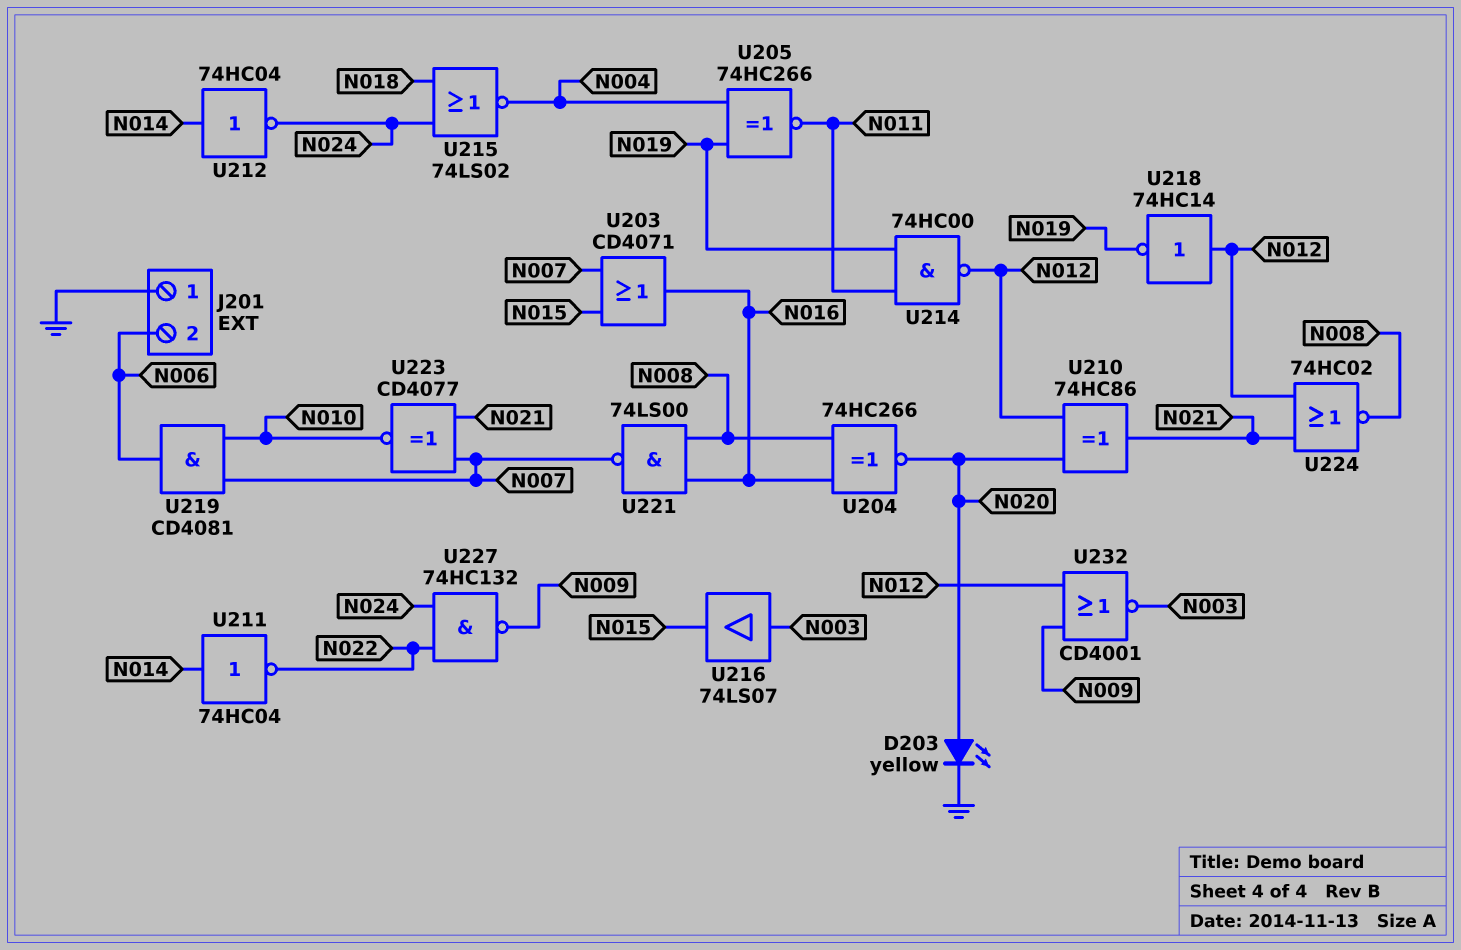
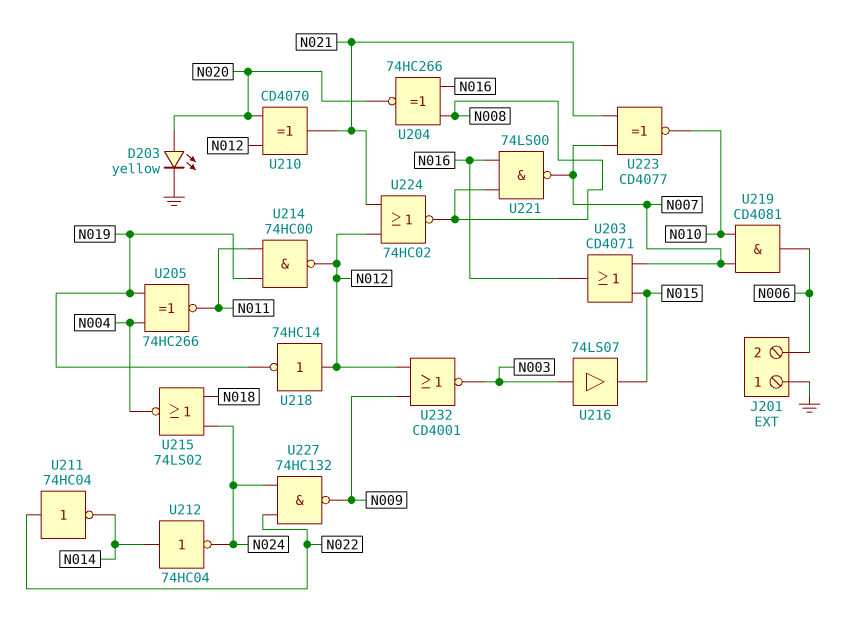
U210: XOR 74HC86 (in N012, in N020, out N021) -> XOR CD4070 (in N012, in N020, out N021)
U211: NOT 74HC04 (in N014, out N022) -> NOT 74HC04 (in N022, out N014)

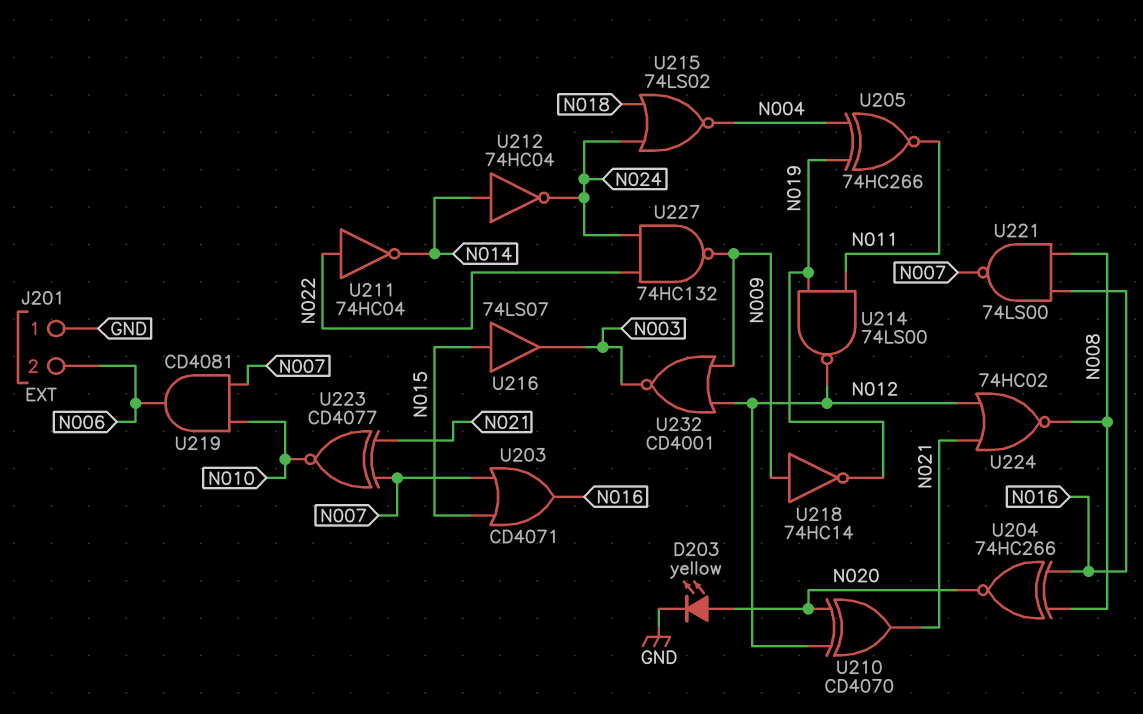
U214: NAND 74HC00 (in N011, in N019, out N012) -> NAND 74LS00 (in N011, in N019, out N012)
U216: buffer 74LS07 (in N003, out N015) -> buffer 74LS07 (in N015, out N003)
U218: NOT 74HC14 (in N012, out N019) -> NOT 74HC14 (in N009, out N019)

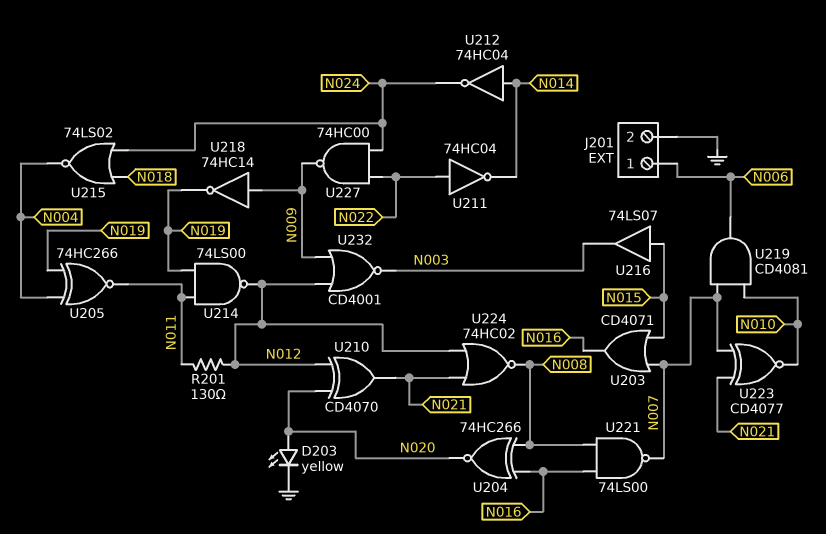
J201 pin 1: GND -> N006
J201 pin 2: N006 -> GND
R201: none -> 130 (N011, N012)
U227: NAND 74HC132 (in N022, in N024, out N009) -> NAND 74HC00 (in N022, in N024, out N009)

